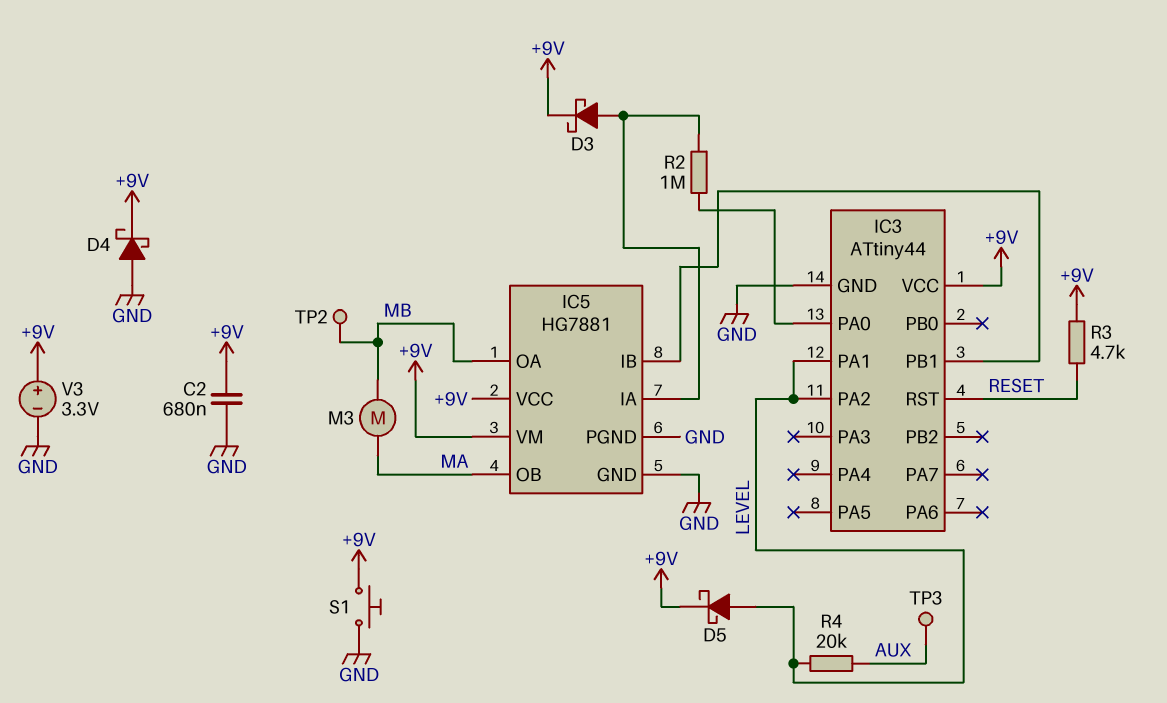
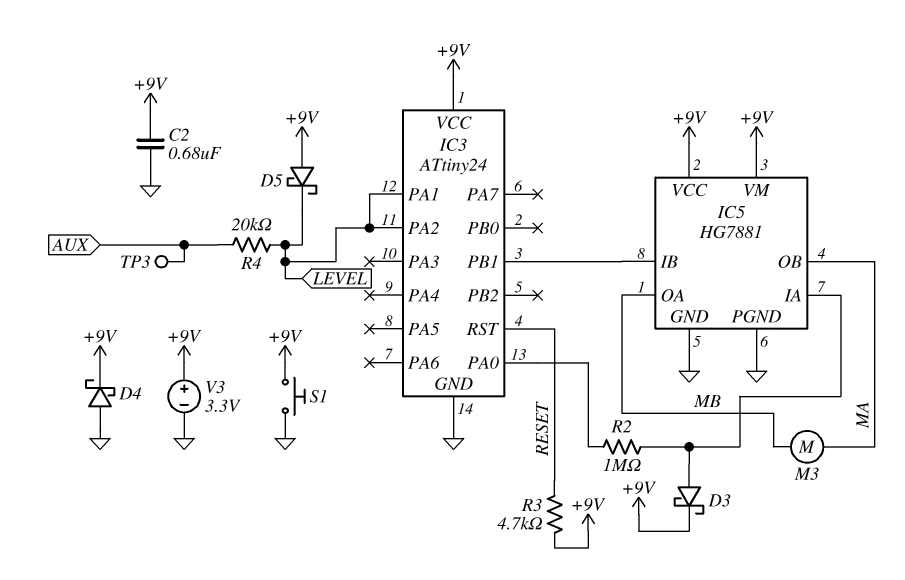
D5: schottky (A LEVEL, K +9V) -> schottky (A +9V, K LEVEL)
IC3: ATtiny44 -> ATtiny24
TP2: test point (MB) -> none

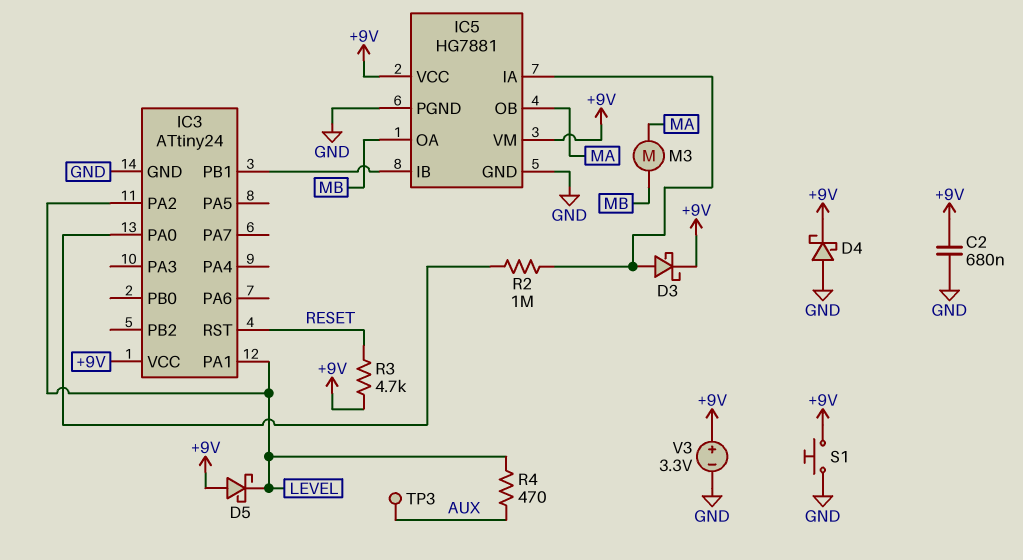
R4: 20k (AUX, LEVEL) -> 470 (AUX, LEVEL)

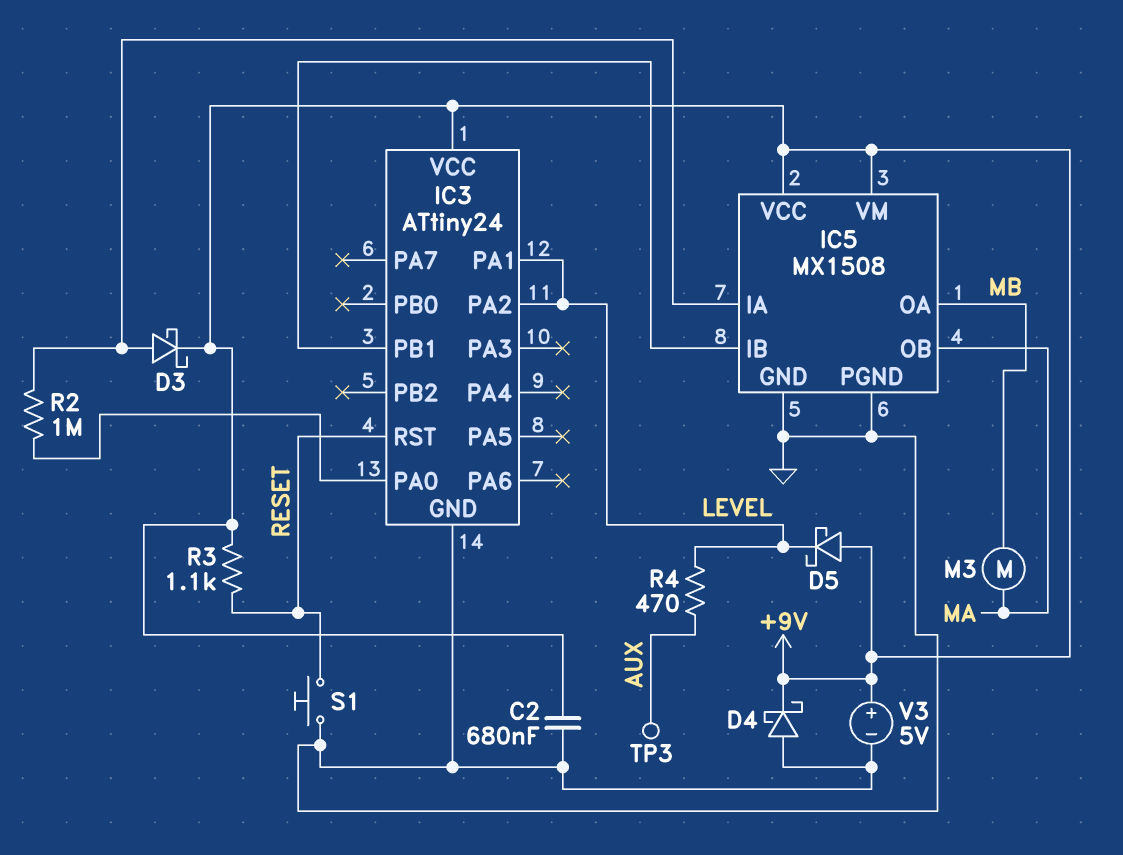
IC5: HG7881 -> MX1508
R3: 4.7k (+9V, RESET) -> 1.1k (+9V, RESET)
S1: button (+9V, GND) -> button (GND, RESET)
V3: 3.3V (plus +9V, minus GND) -> 5V (plus +9V, minus GND)

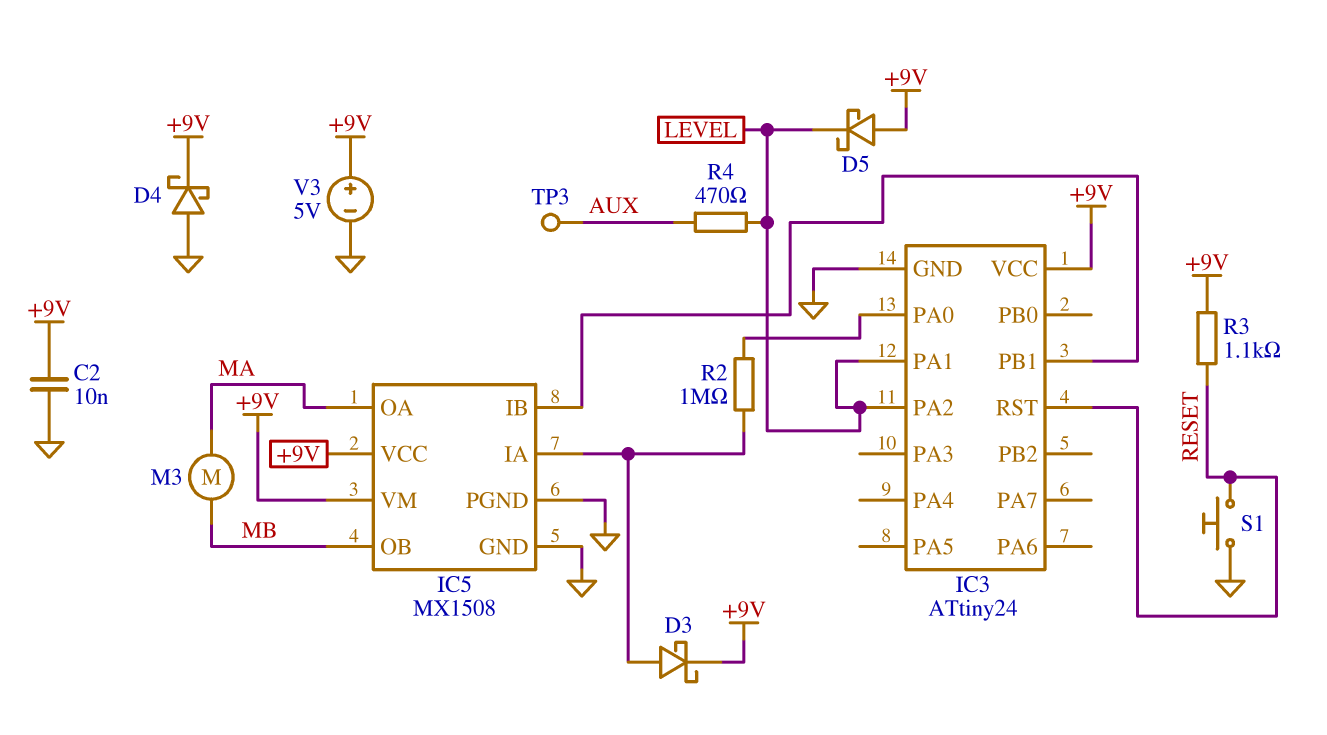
C2: 680nF (+9V, GND) -> 10nF (+9V, GND)
IC5 pin OA: MB -> MA
IC5 pin OB: MA -> MB

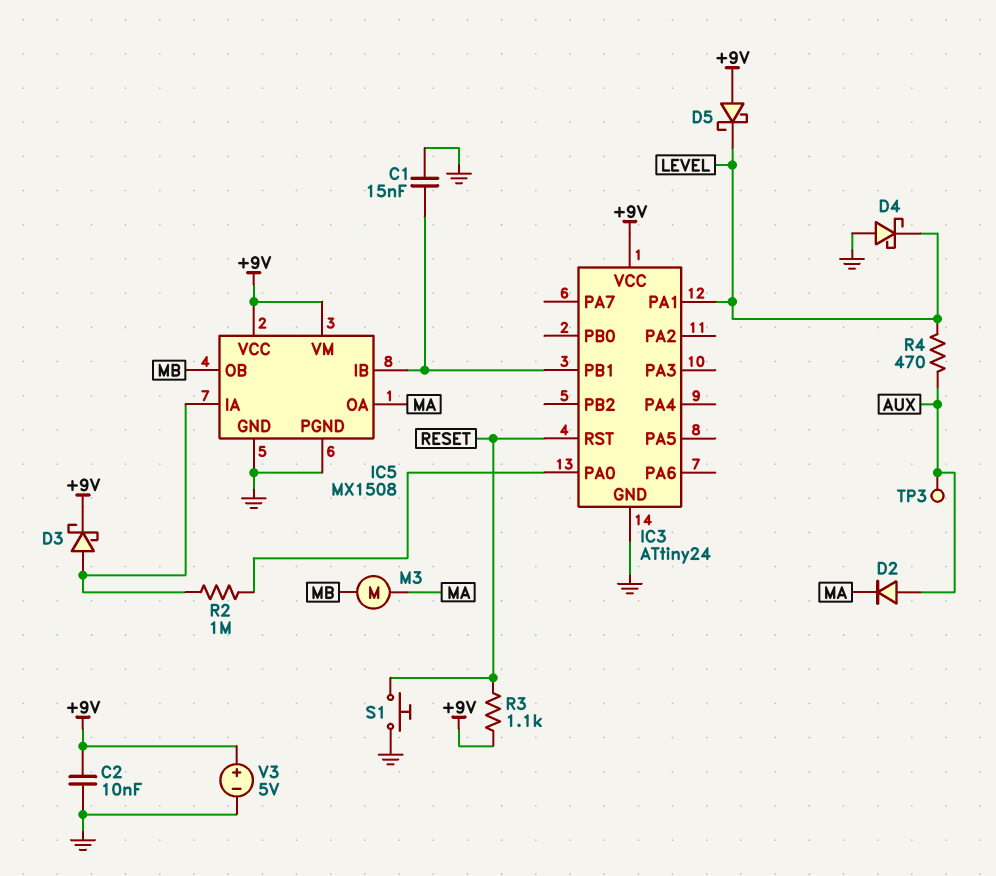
C1: none -> 15nF (GND, IC3/PB1)
D2: none -> diode (A AUX, K MA)
D4: schottky (A GND, K +9V) -> schottky (A GND, K LEVEL)
IC3 pin PA2: LEVEL -> none

